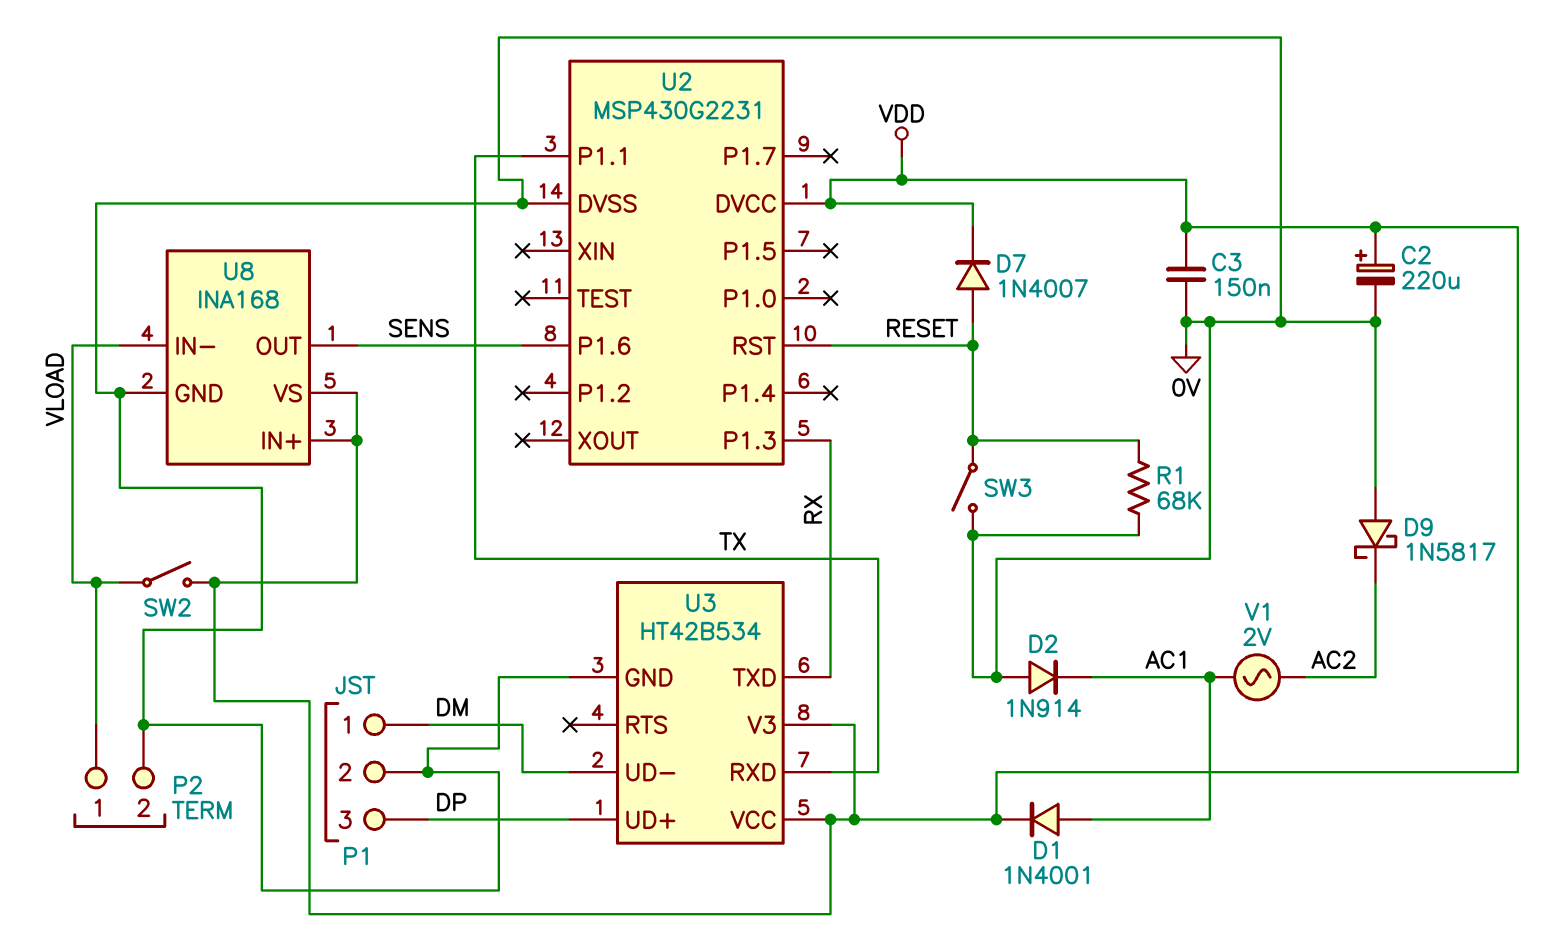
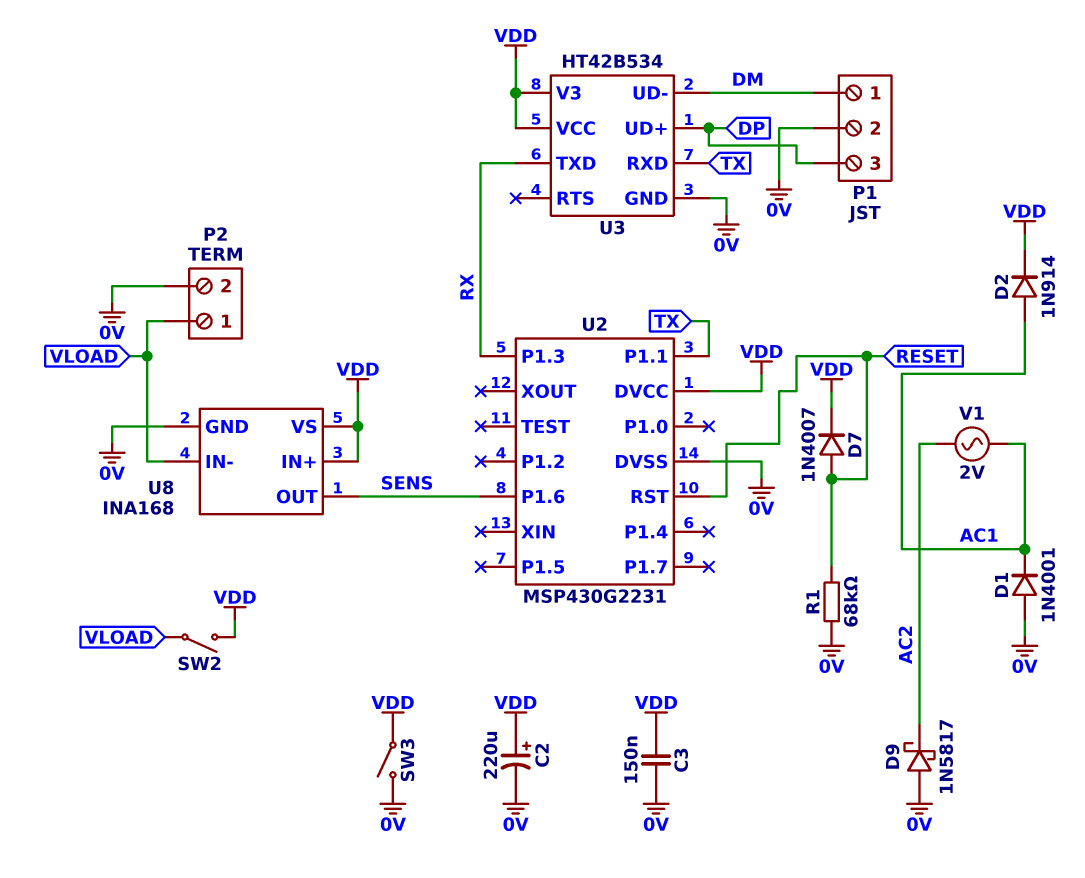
D1: diode 1N4001 (A AC1, K VDD) -> diode 1N4001 (A 0V, K AC1)
D2: diode 1N914 (A 0V, K AC1) -> diode 1N914 (A AC1, K VDD)
SW3: switch (0V, RESET) -> switch (0V, VDD)

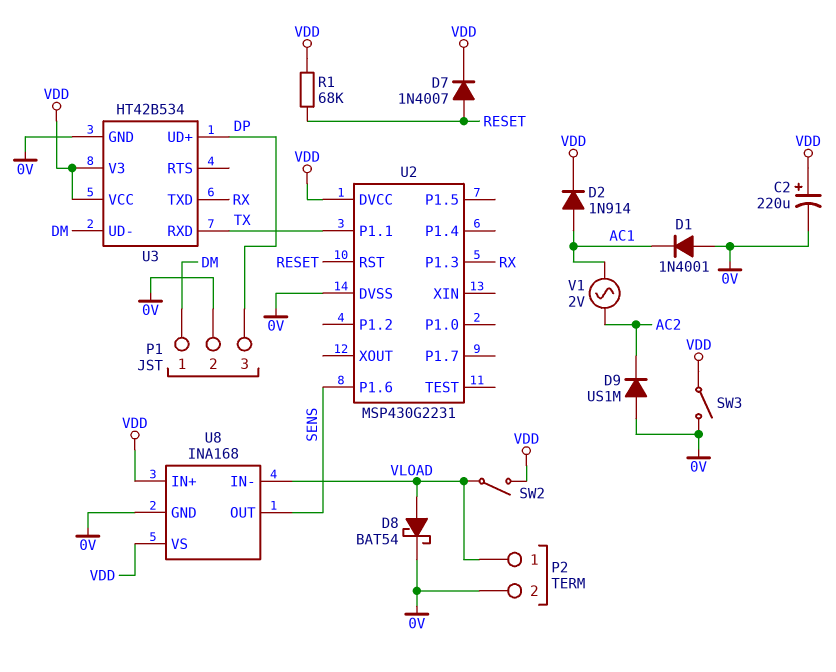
C3: 150nF (0V, VDD) -> none
D8: none -> schottky BAT54 (A VLOAD, K 0V)
D9: schottky 1N5817 (A 0V, K AC2) -> diode US1M (A 0V, K AC2)
R1: 68k (0V, RESET) -> 68k (RESET, VDD)

